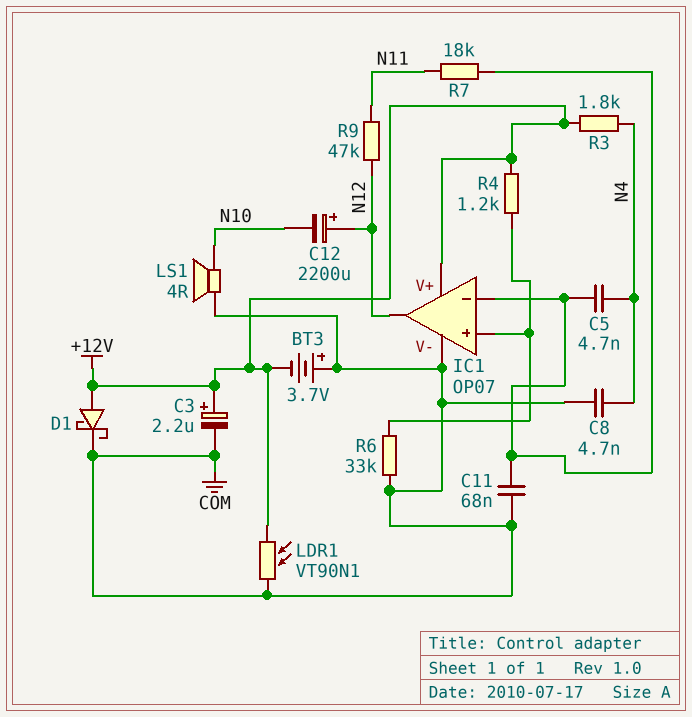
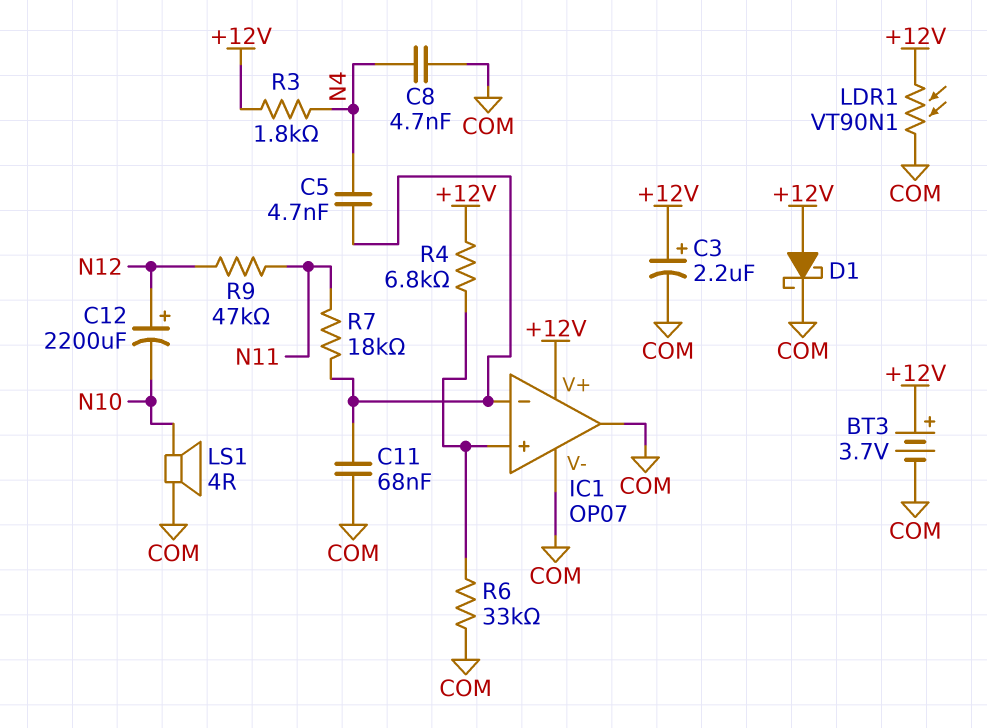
BT3: 3.7V (plus COM, minus +12V) -> 3.7V (plus +12V, minus COM)
IC1 pin out: N12 -> COM
R4: 1.2k (+12V, IC1/in+) -> 6.8k (+12V, IC1/in+)

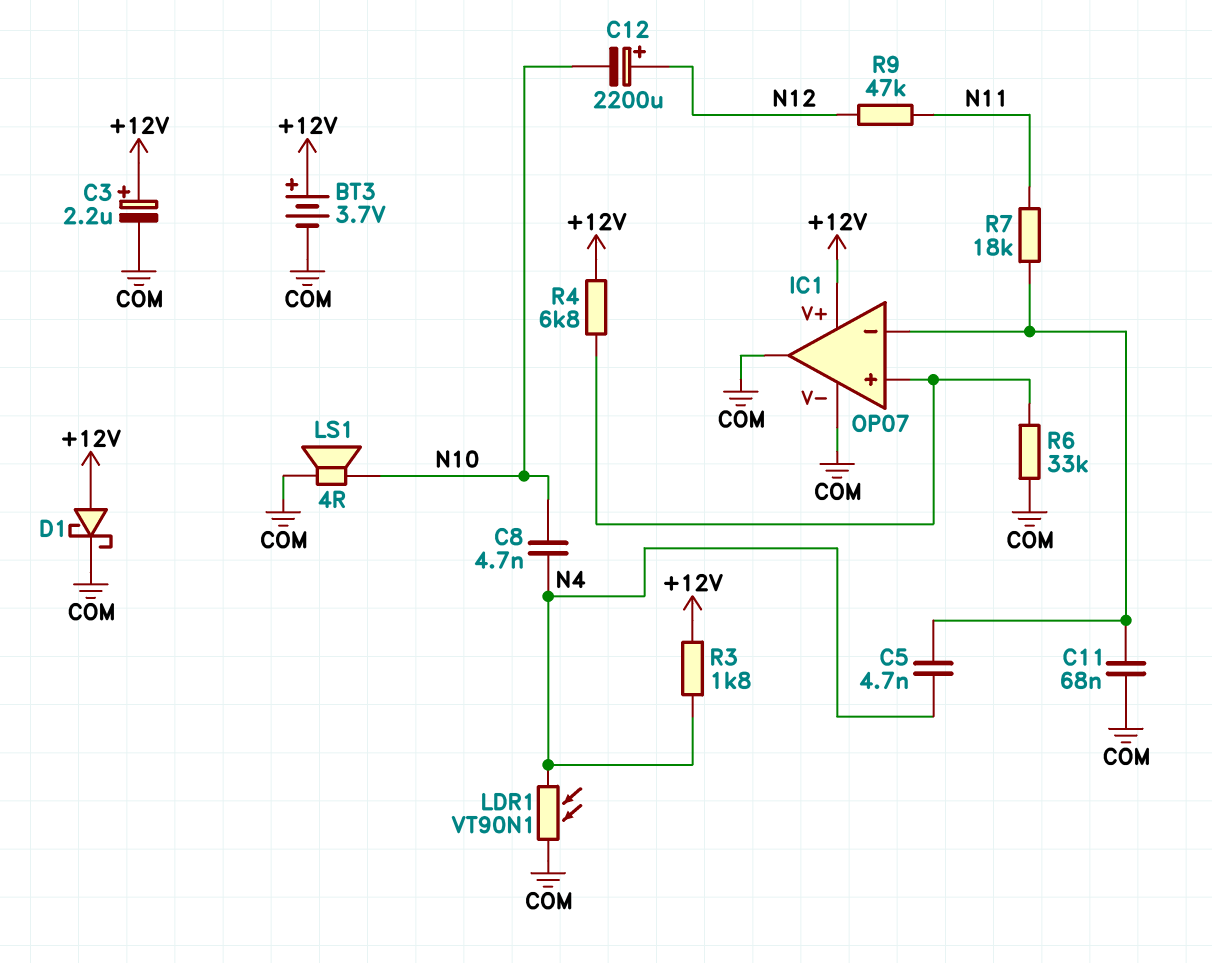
C8: 4.7nF (COM, N4) -> 4.7nF (N4, N10)
LDR1: VT90N1 (+12V, COM) -> VT90N1 (COM, N4)

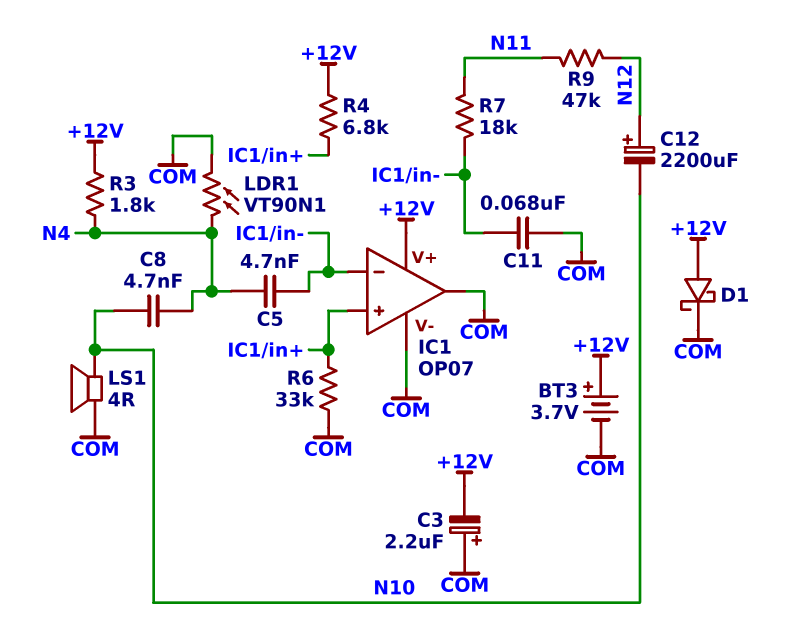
C3: 2.2uF (plus +12V, minus COM) -> 2.2uF (plus COM, minus +12V)

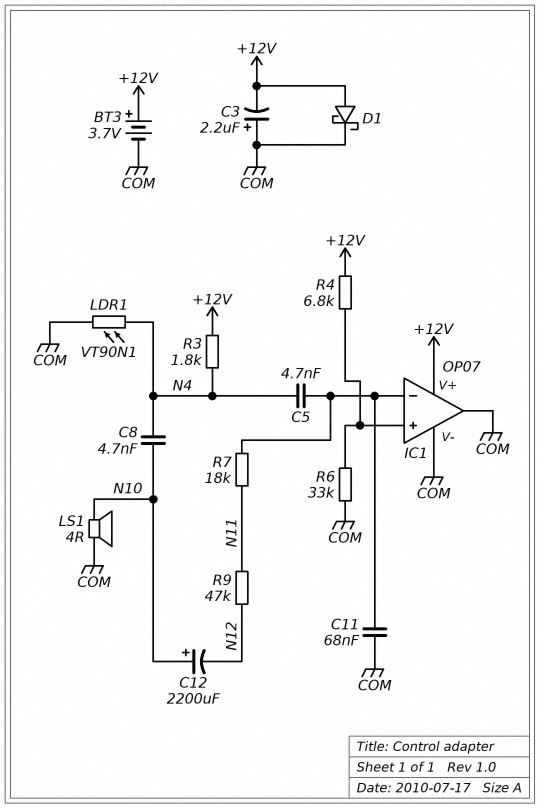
C12: 2200uF (plus N12, minus N10) -> 2200uF (plus N10, minus N12)

